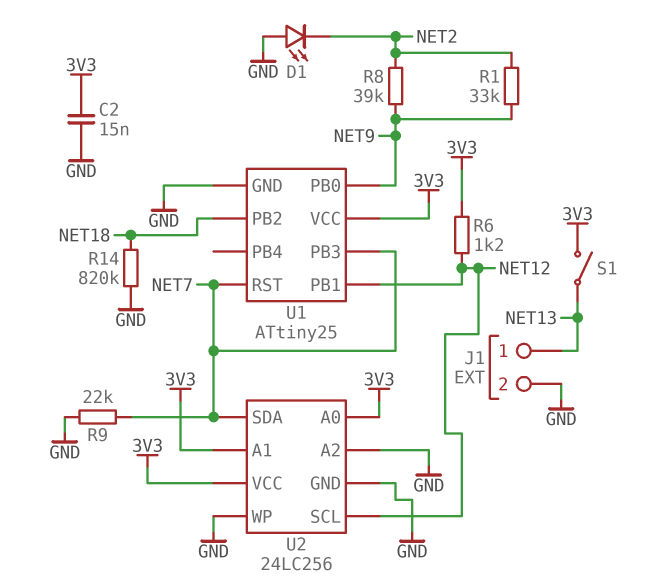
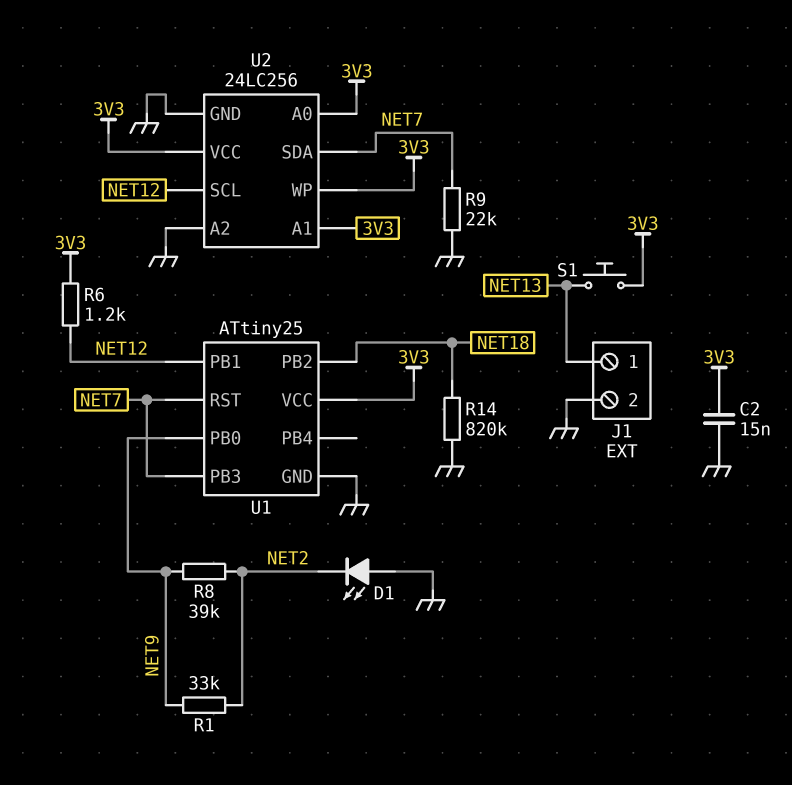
S1: switch (3V3, NET13) -> button (3V3, NET13)
U2 pin WP: GND -> 3V3

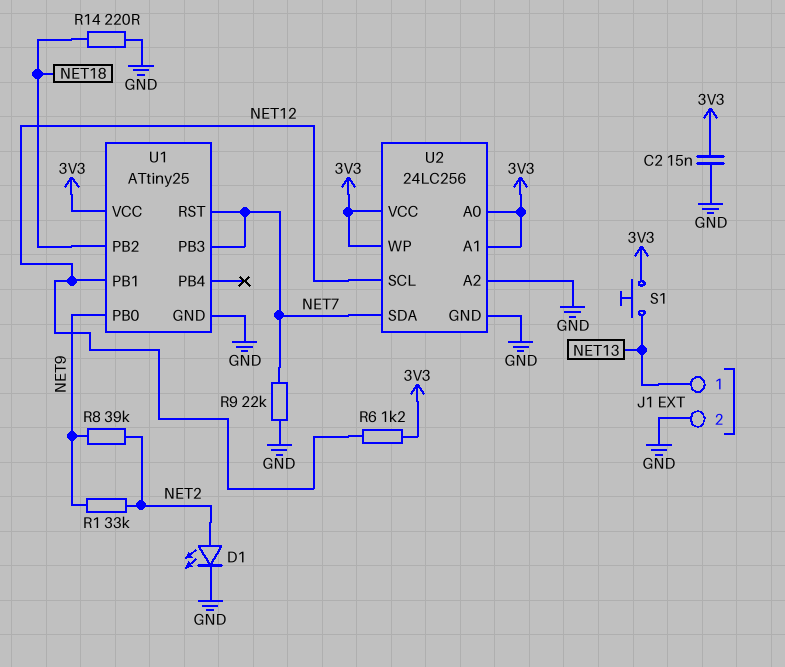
D1: LED (A GND, K NET2) -> LED (A NET2, K GND)
R14: 820k (GND, NET18) -> 220 (GND, NET18)

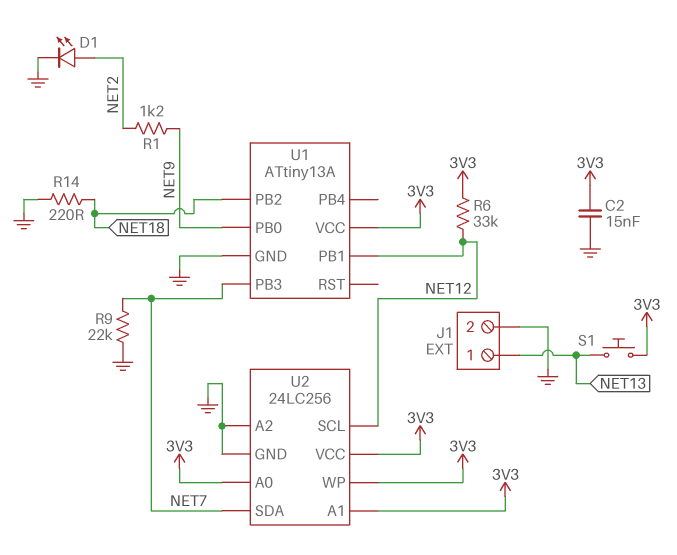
R1: 33k (NET2, NET9) -> 1.2k (NET2, NET9)
R6: 1.2k (3V3, NET12) -> 33k (3V3, NET12)
R8: 39k (NET2, NET9) -> none
U1: ATtiny25 -> ATtiny13A
U1 pin RST: NET7 -> none

